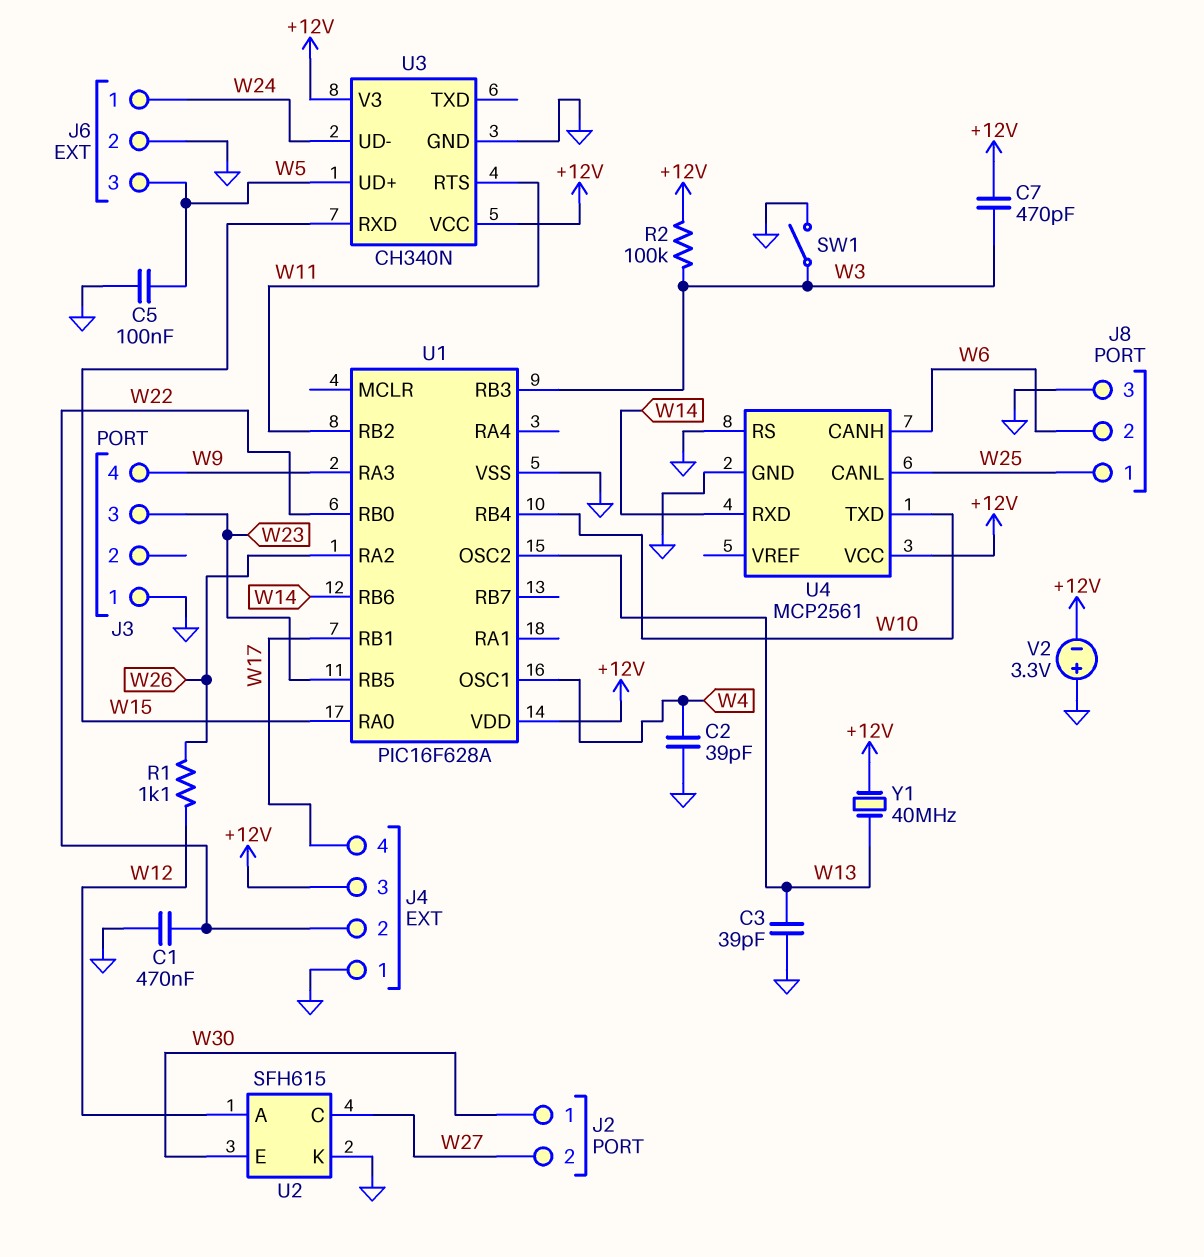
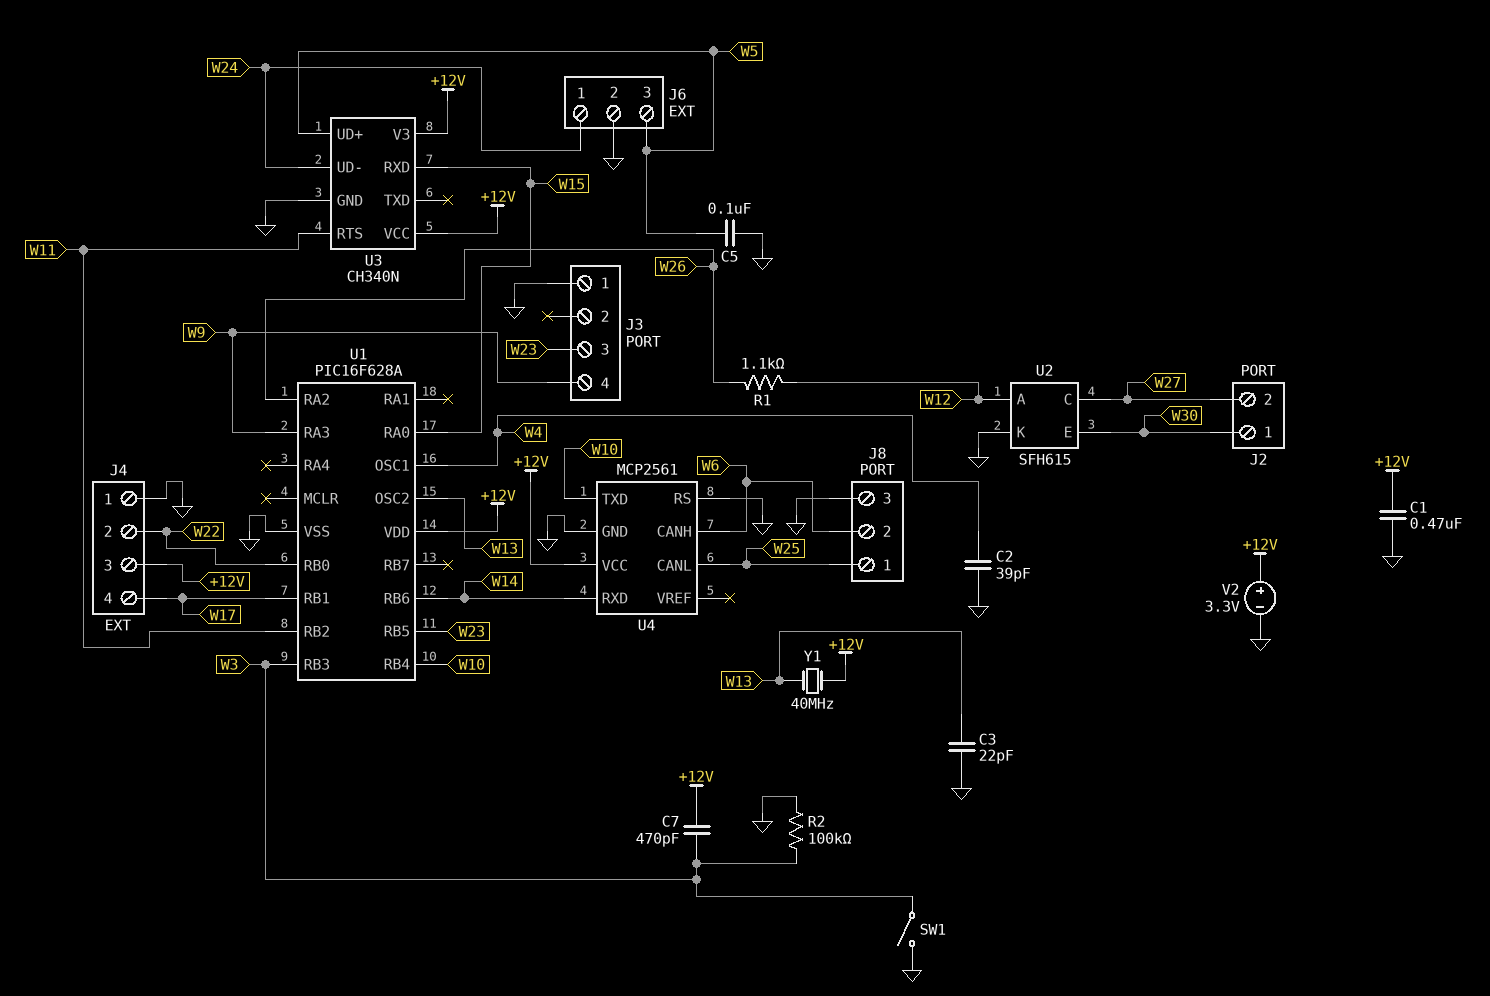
C1: 470nF (GND, W22) -> 470nF (+12V, GND)
C3: 39pF (GND, W13) -> 22pF (GND, W13)
R2: 100k (+12V, W3) -> 100k (GND, W3)
V2: 3.3V (plus GND, minus +12V) -> 3.3V (plus +12V, minus GND)

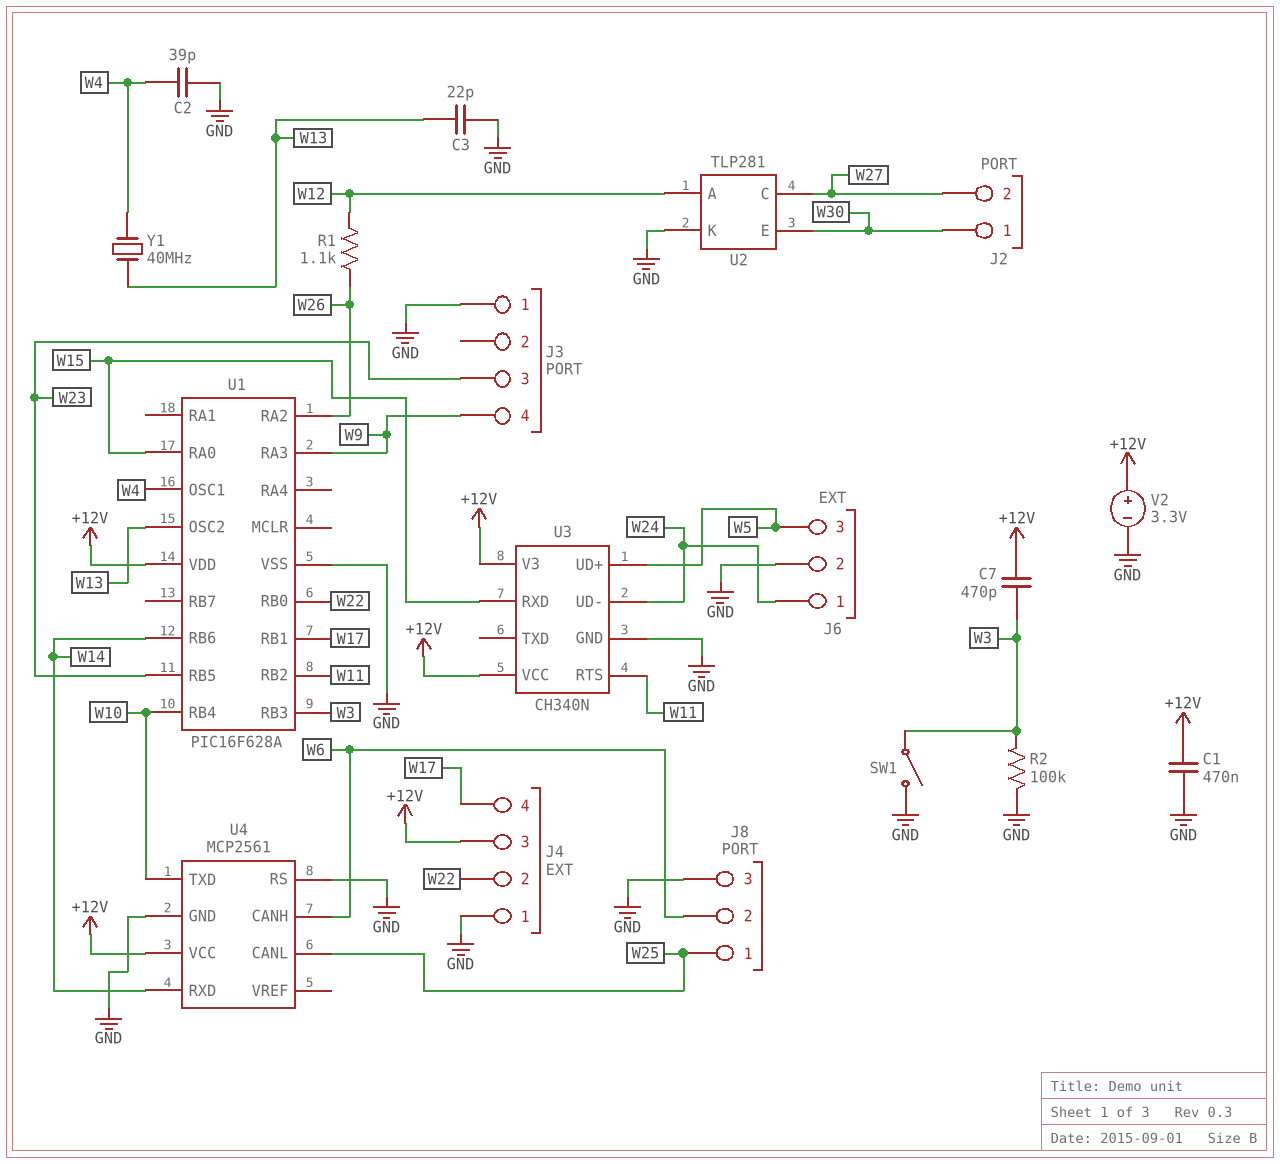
C5: 100nF (GND, W5) -> none
U2: SFH615 -> TLP281
Y1: 40MHz (+12V, W13) -> 40MHz (W4, W13)

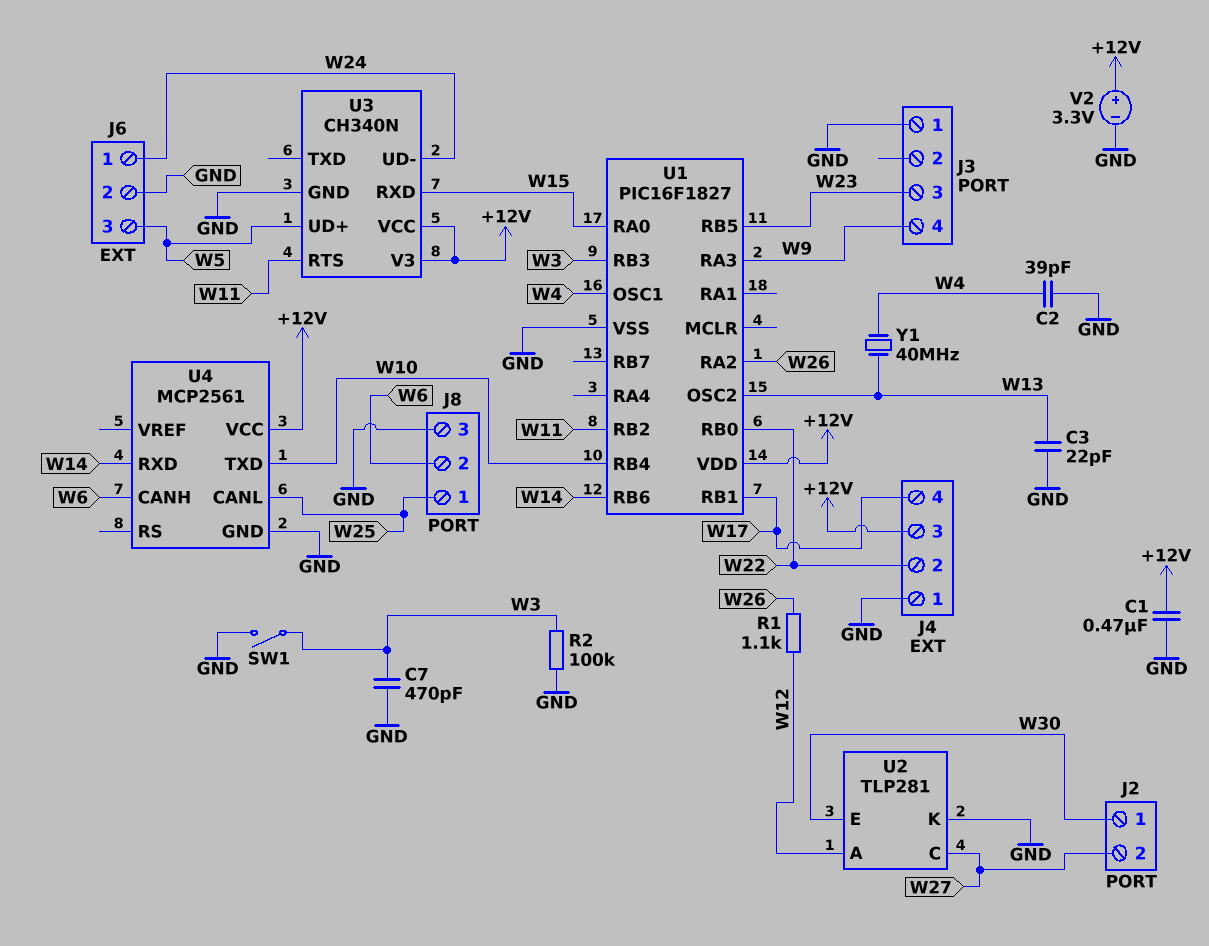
C7: 470pF (+12V, W3) -> 470pF (GND, W3)
U1: PIC16F628A -> PIC16F1827
U4 pin RS: GND -> none

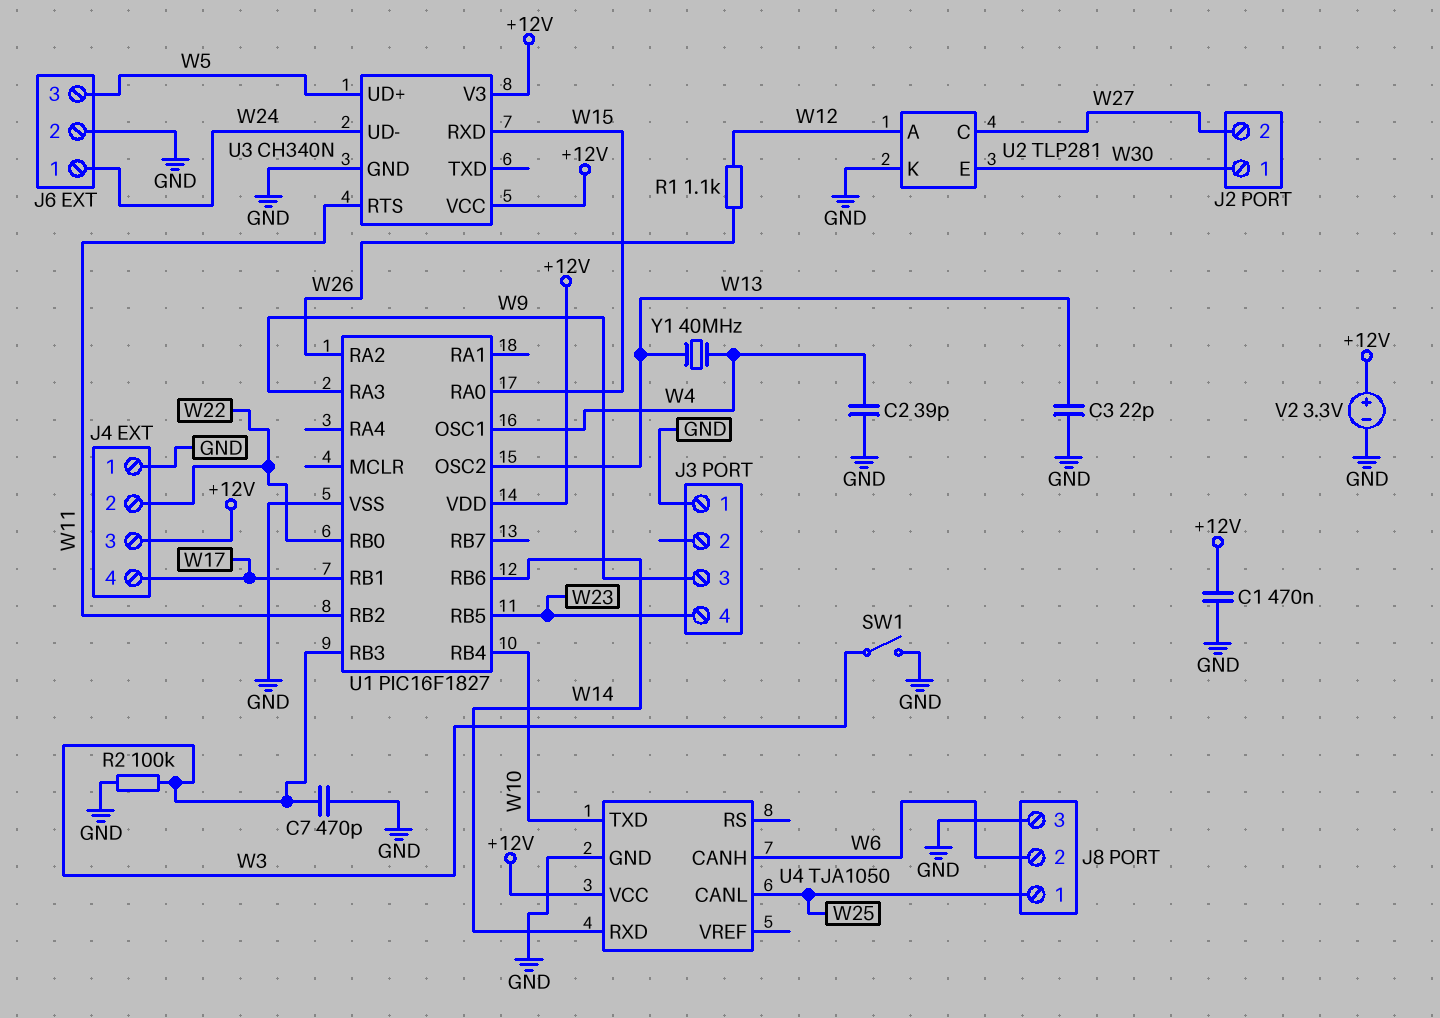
J3 pin 3: W23 -> W9
J3 pin 4: W9 -> W23
U4: MCP2561 -> TJA1050

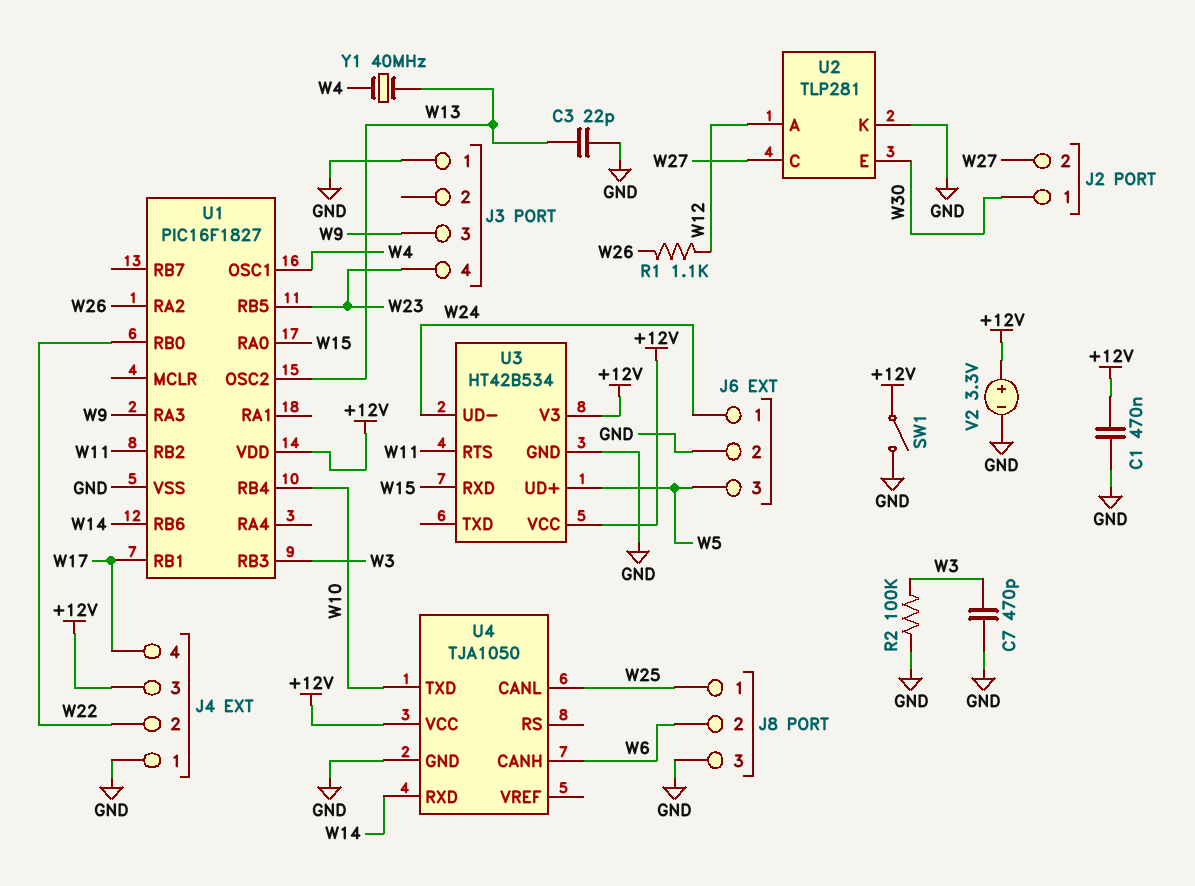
C2: 39pF (GND, W4) -> none
SW1: switch (GND, W3) -> switch (+12V, GND)
U3: CH340N -> HT42B534

